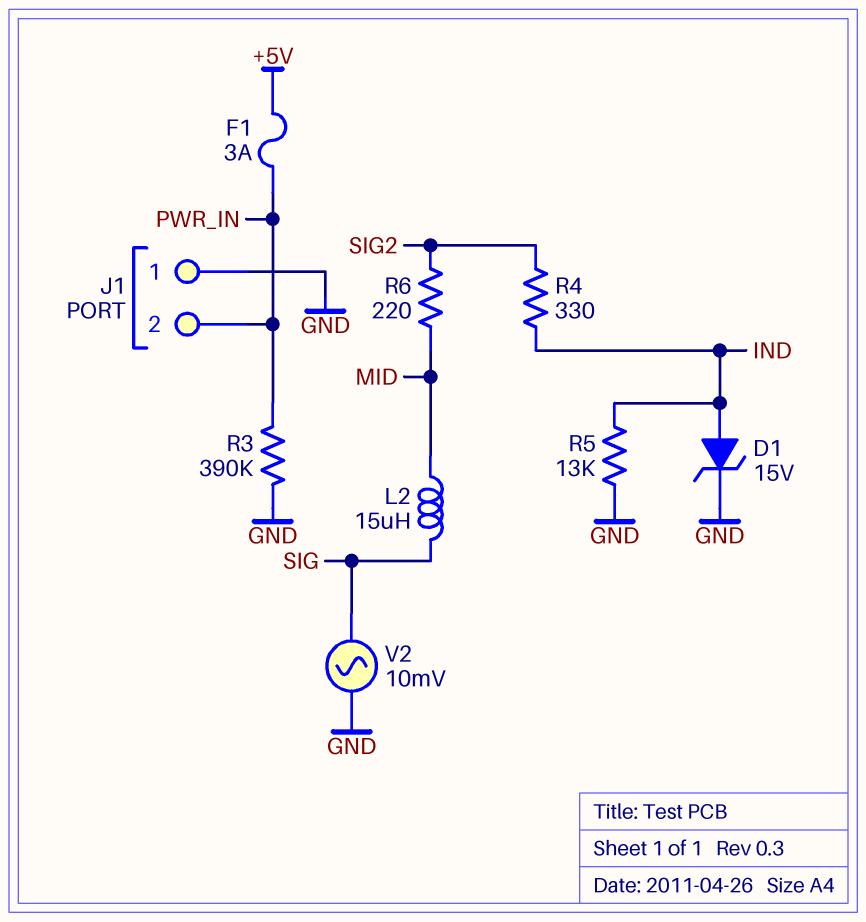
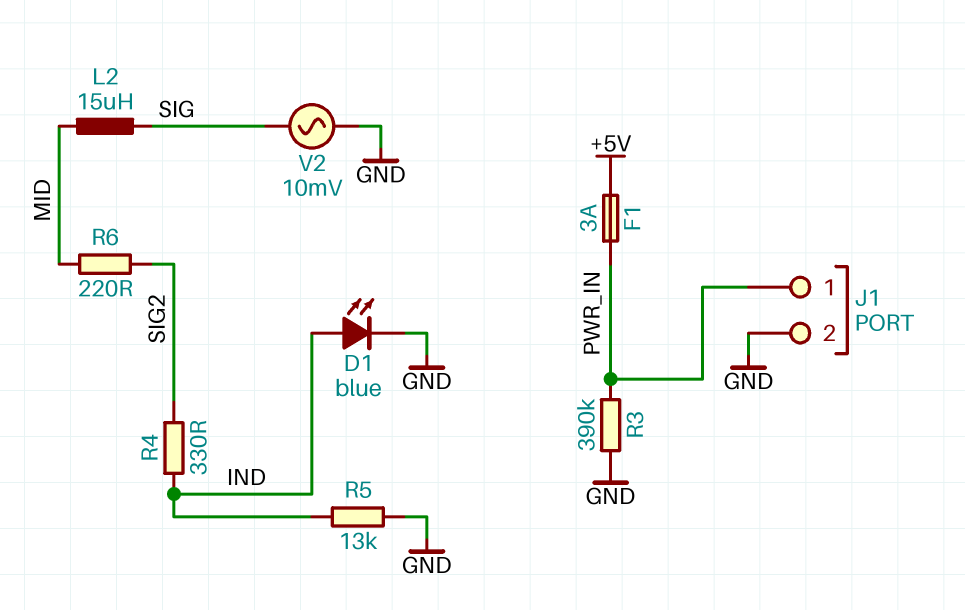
D1: zener 15V (A IND, K GND) -> LED blue (A IND, K GND)
J1 pin 1: GND -> PWR_IN
J1 pin 2: PWR_IN -> GND

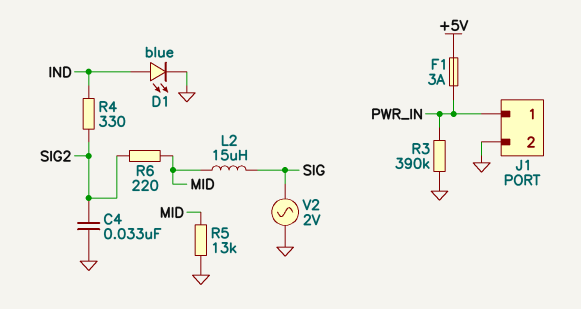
C4: none -> 33nF (GND, SIG2)
R5: 13k (GND, IND) -> 13k (GND, MID)
V2: AC 10mV (GND, SIG) -> AC 2V (GND, SIG)

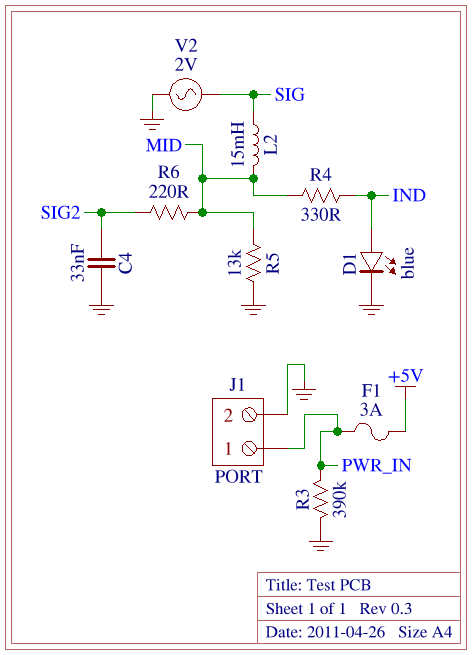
L2: 15uH (MID, SIG) -> 15mH (MID, SIG)
R4: 330 (IND, SIG2) -> 330 (IND, MID)

